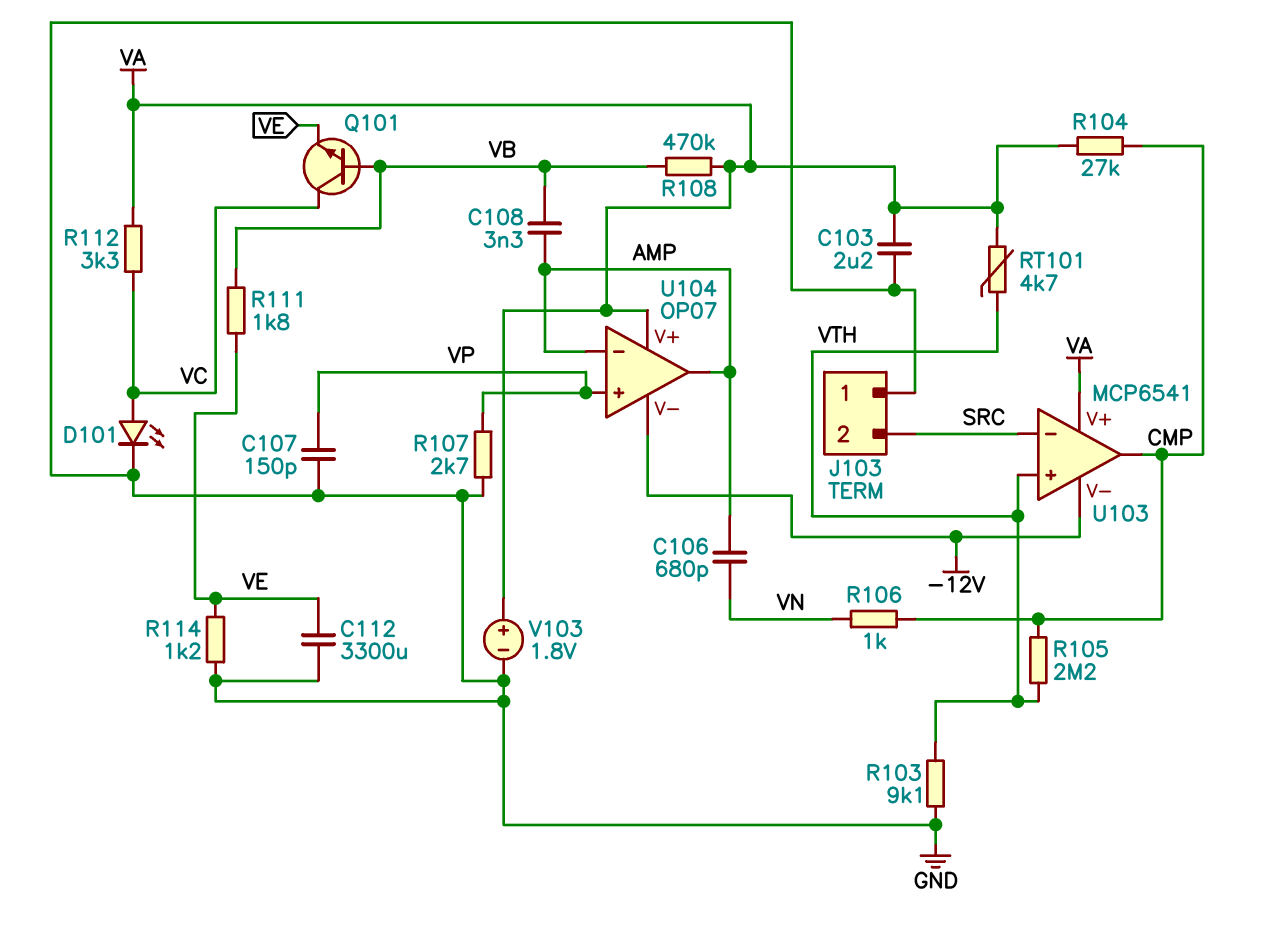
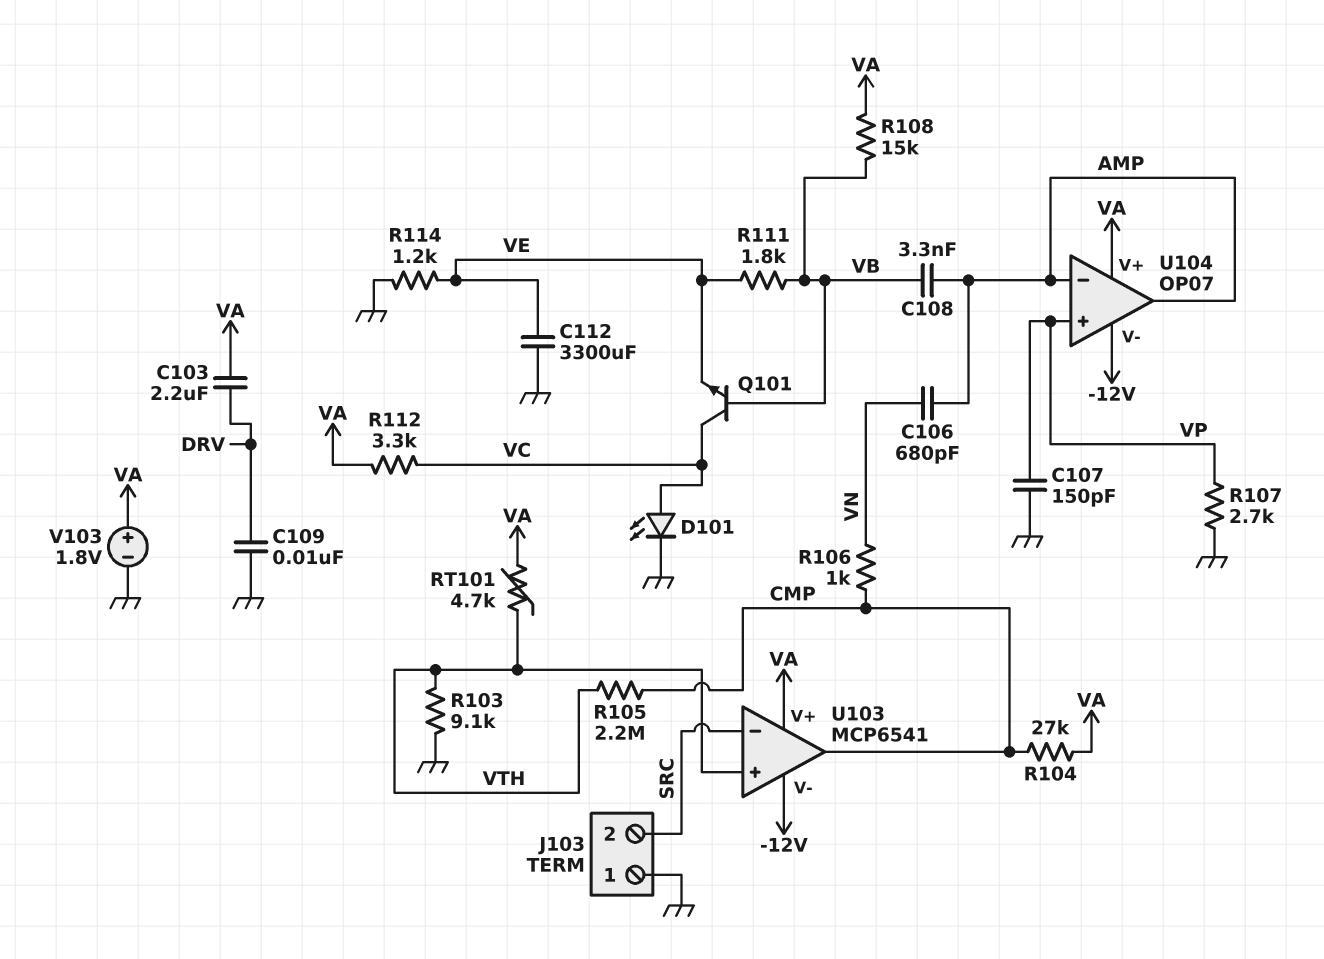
C103: 2.2uF (GND, VA) -> 2.2uF (DRV, VA)
C109: none -> 10nF (DRV, GND)
R108: 470k (VA, VB) -> 15k (VA, VB)

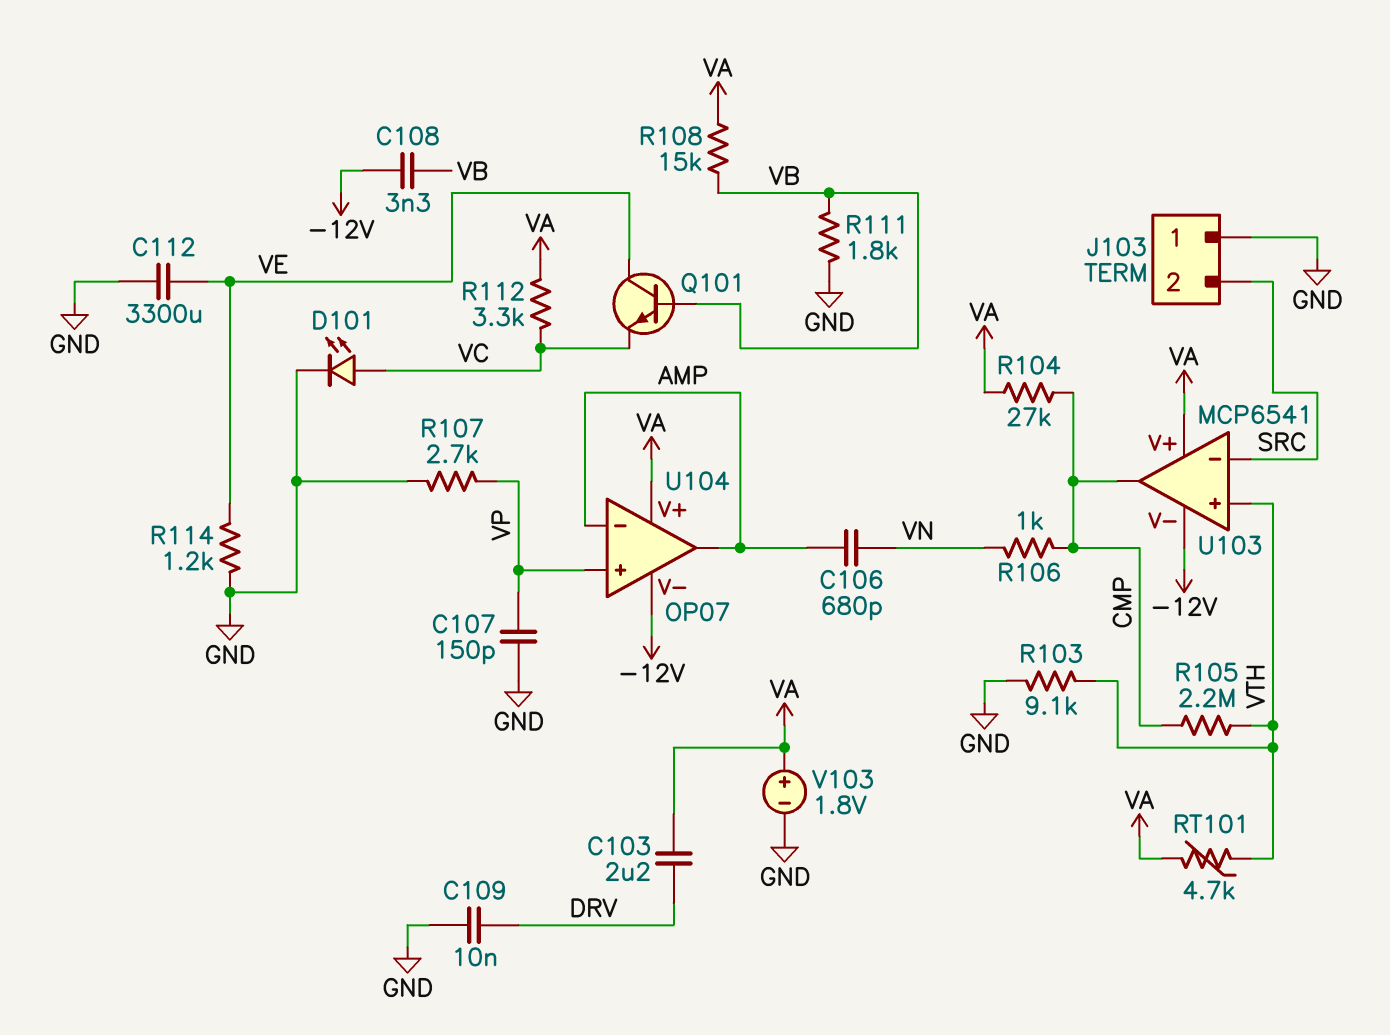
C108: 3.3nF (AMP, VB) -> 3.3nF (-12V, VB)
Q101: NPN (B VB, C VC, E VE) -> NPN (B VB, C VE, E VC)
R111: 1.8k (VB, VE) -> 1.8k (GND, VB)

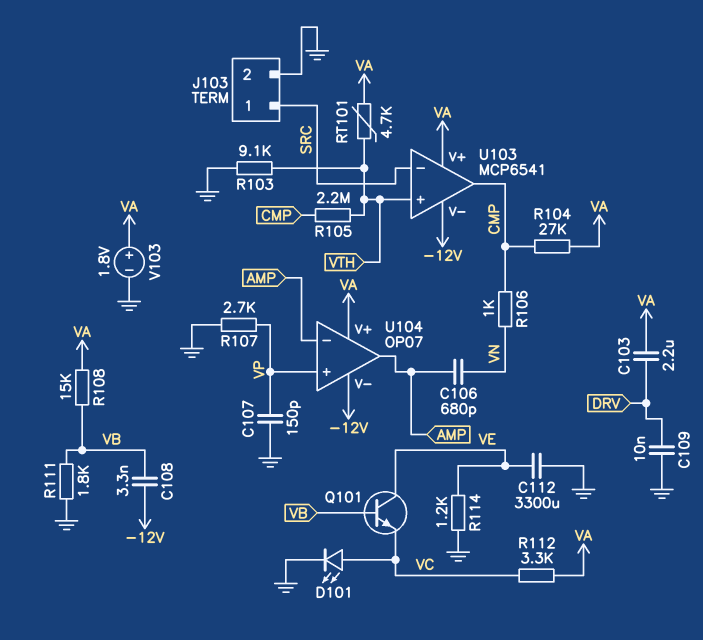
J103 pin 1: GND -> SRC
J103 pin 2: SRC -> GND

